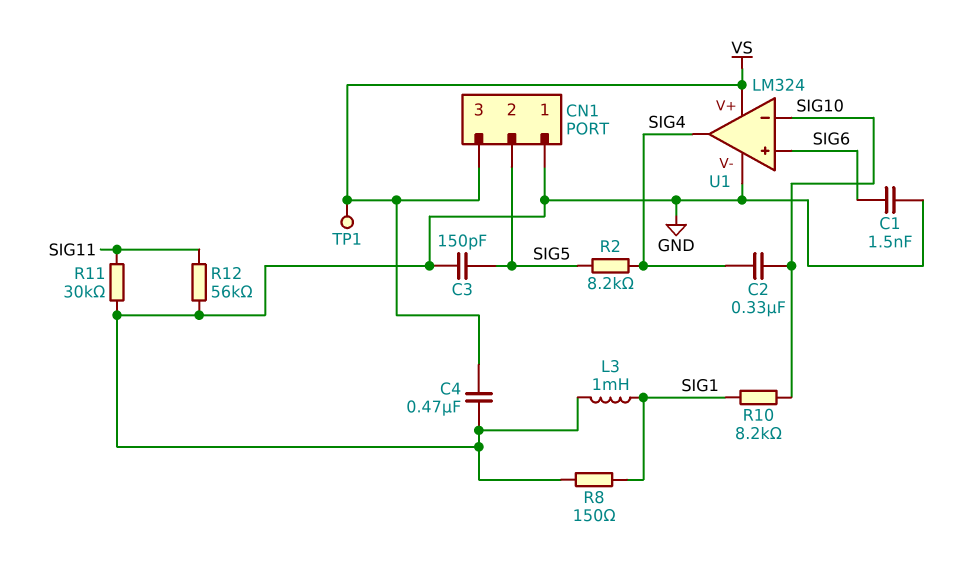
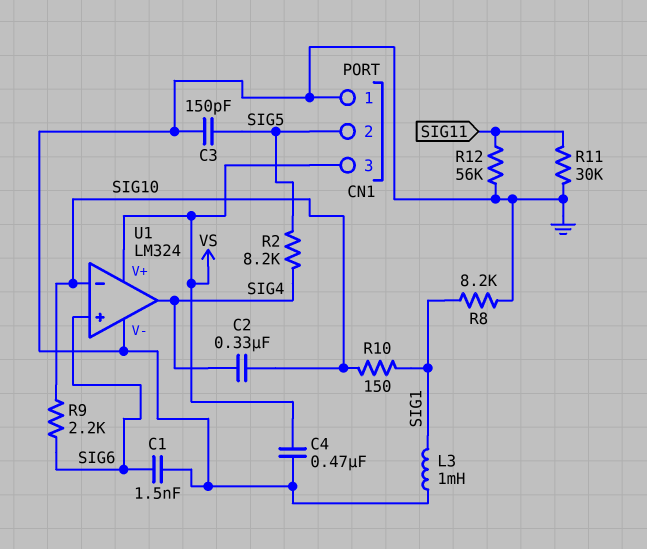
R8: 150 (GND, SIG1) -> 8.2k (GND, SIG1)
R9: none -> 2.2k (SIG6, SIG10)
R10: 8.2k (SIG1, SIG10) -> 150 (SIG1, SIG10)
TP1: test point (VS) -> none

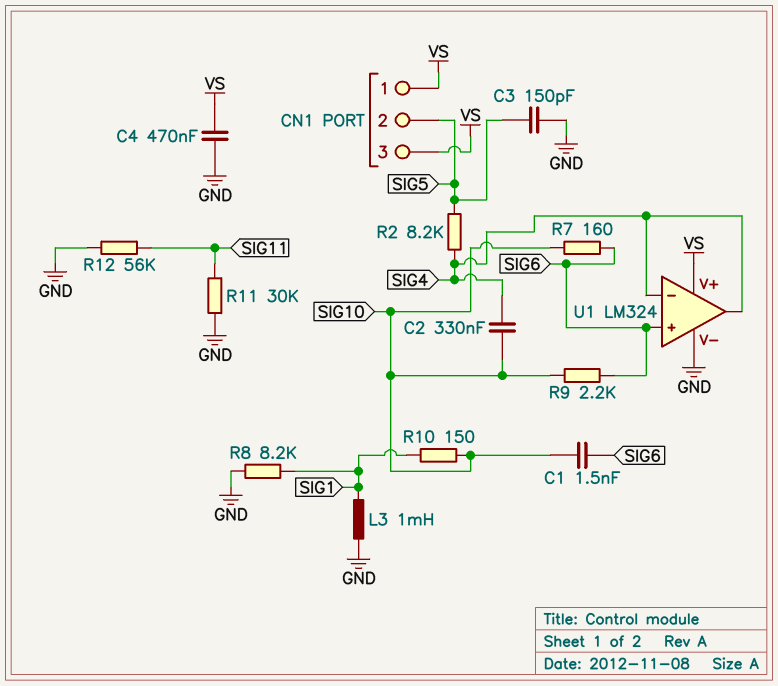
C1: 1.5nF (GND, SIG6) -> 1.5nF (SIG6, SIG10)
CN1 pin 1: GND -> VS
R7: none -> 160 (SIG6, SIG10)
U1 pin in-: SIG10 -> SIG4

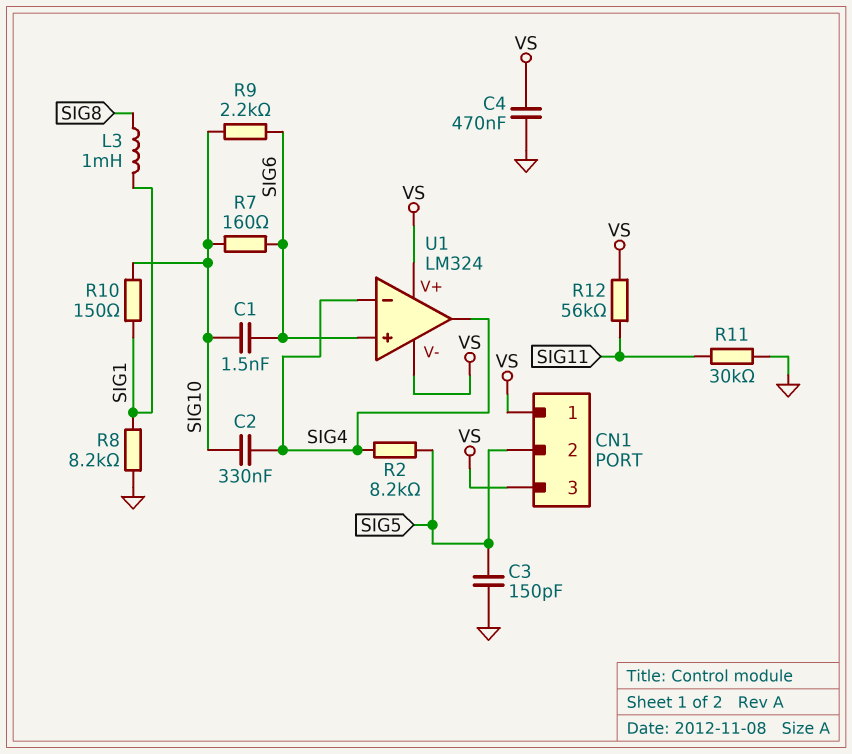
L3: 1mH (GND, SIG1) -> 1mH (SIG1, SIG8)
R12: 56k (GND, SIG11) -> 56k (SIG11, VS)
U1 pin V-: GND -> VS

